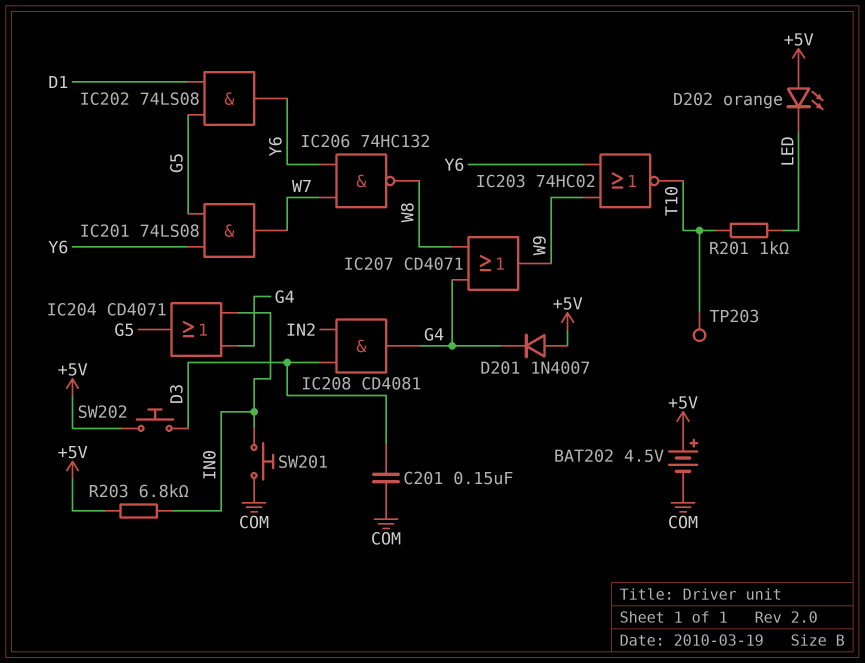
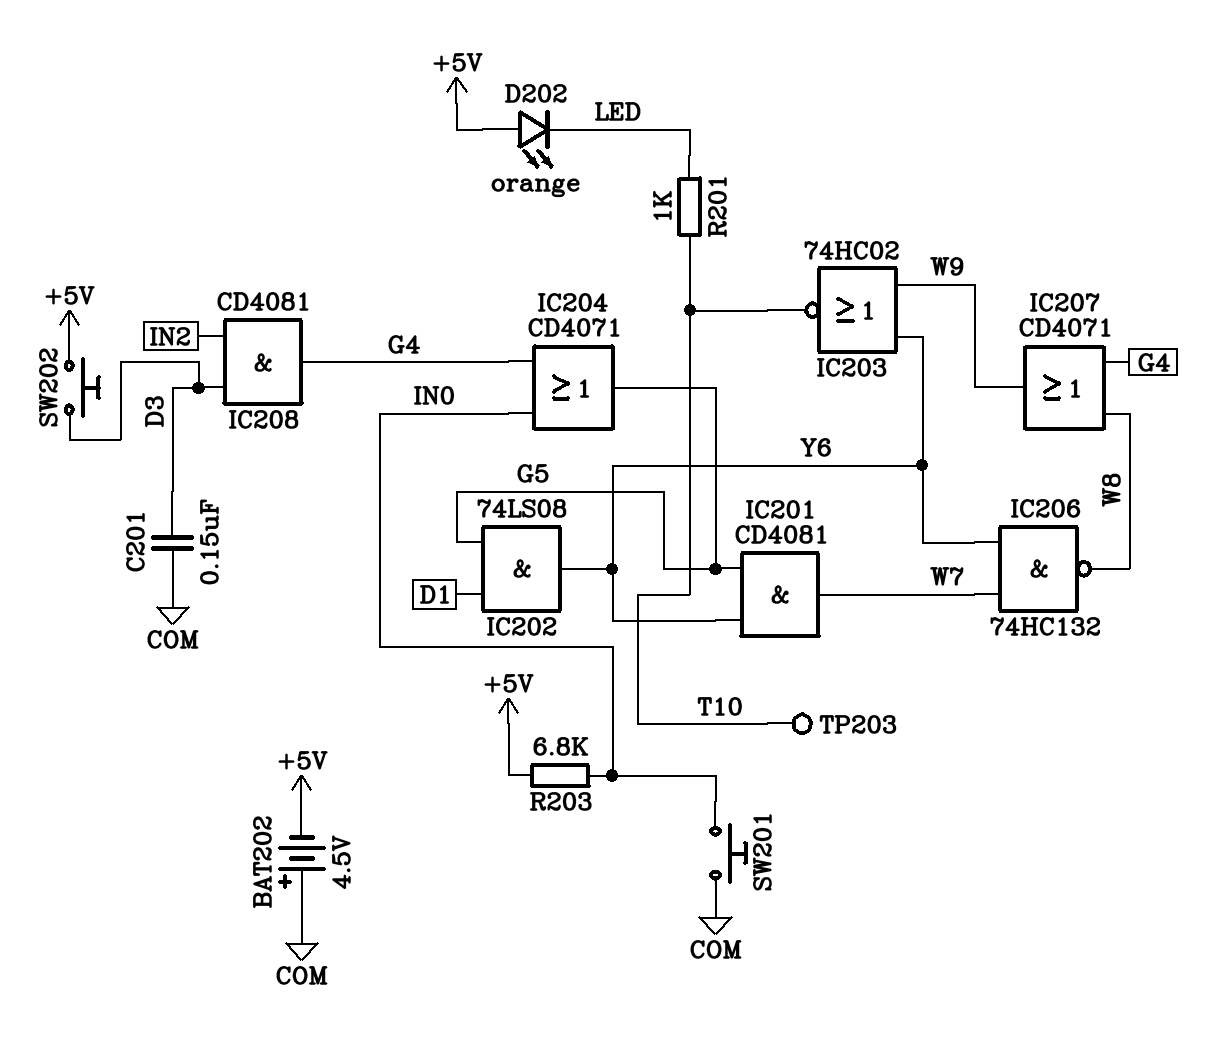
BAT202: 4.5V (plus +5V, minus COM) -> 4.5V (plus COM, minus +5V)
D201: diode 1N4007 (A +5V, K G4) -> none
IC201: AND 74LS08 (in G5, in Y6, out W7) -> AND CD4081 (in G5, in Y6, out W7)

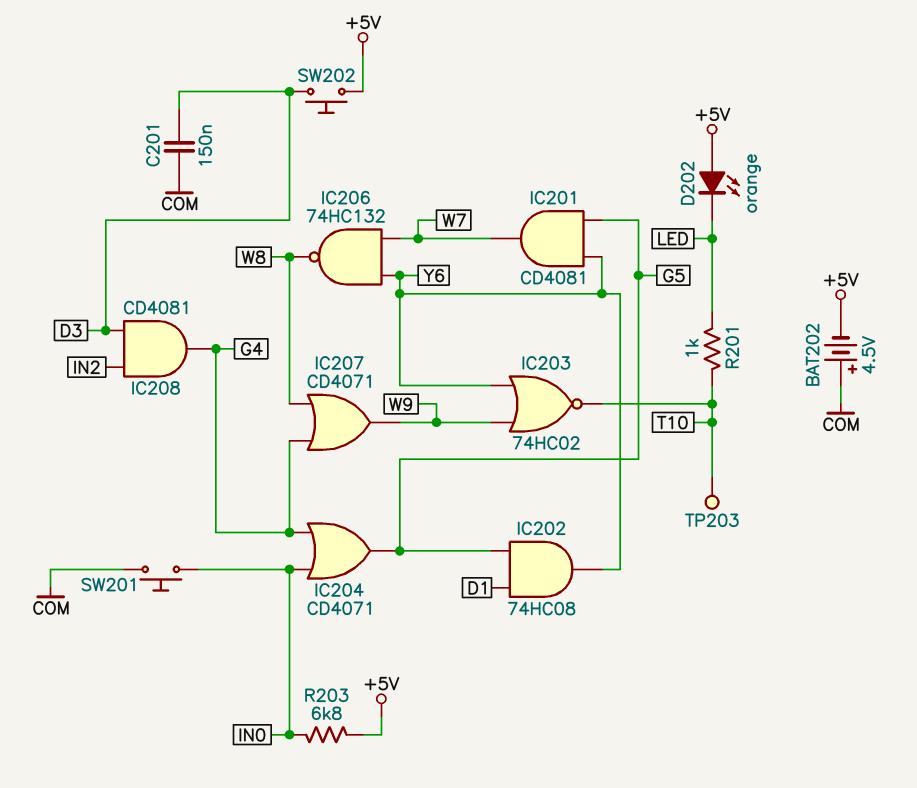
IC202: AND 74LS08 (in D1, in G5, out Y6) -> AND 74HC08 (in D1, in G5, out Y6)

